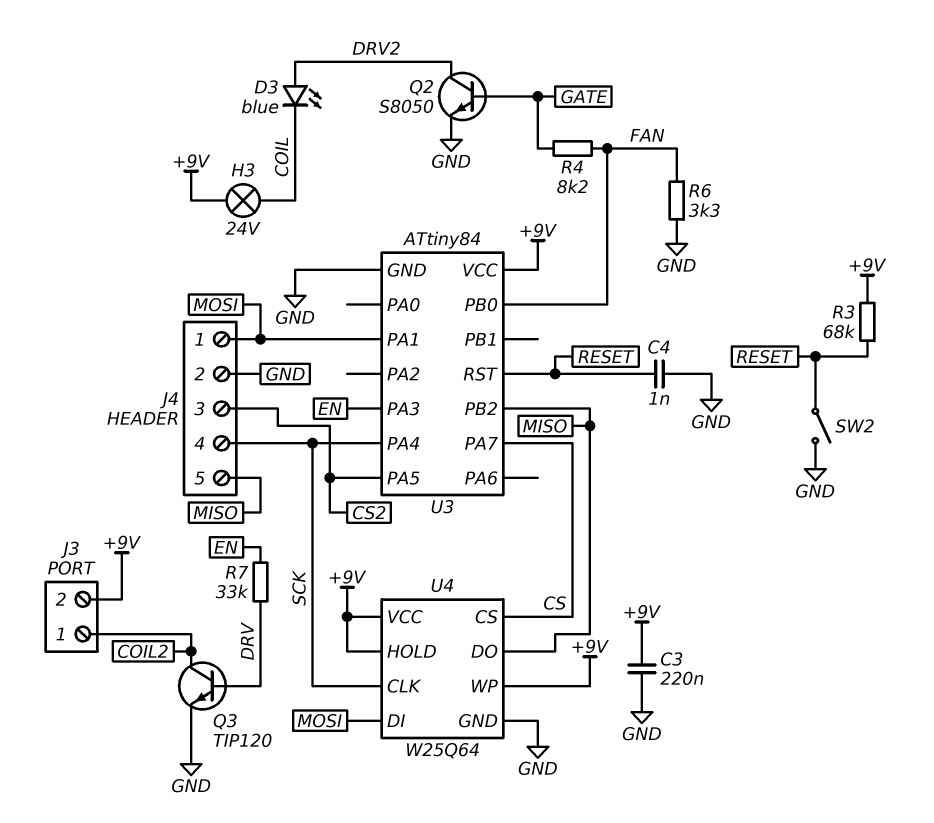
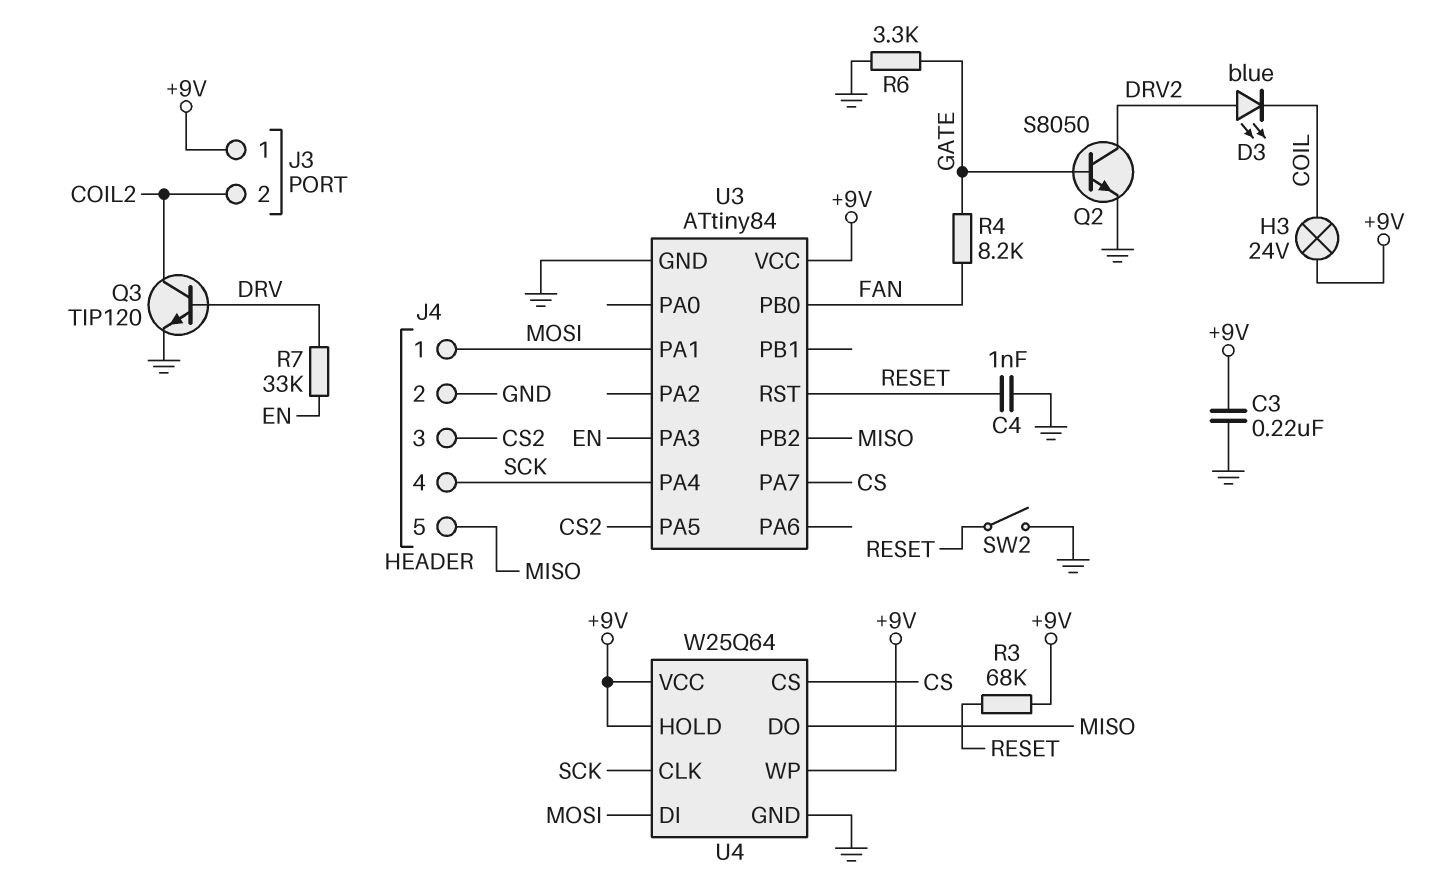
J3 pin 1: COIL2 -> +9V
J3 pin 2: +9V -> COIL2
R6: 3.3k (FAN, GND) -> 3.3k (GATE, GND)

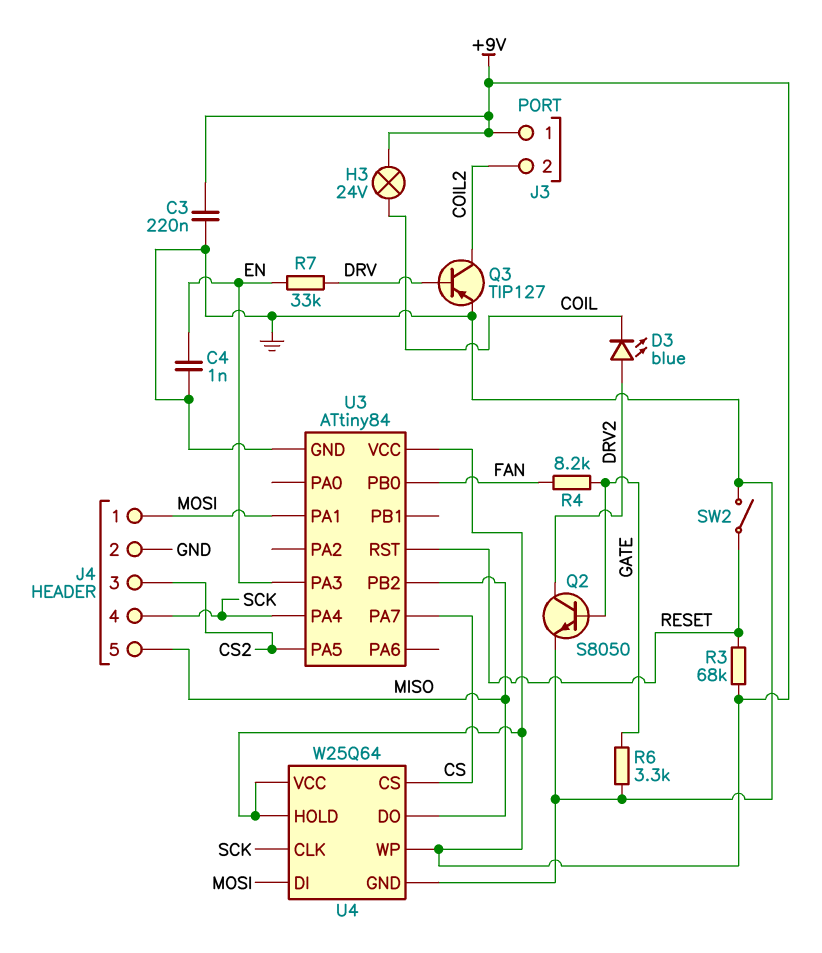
C4: 1nF (GND, RESET) -> 1nF (EN, GND)
Q3: NPN TIP120 (B DRV, C COIL2, E GND) -> PNP TIP127 (B DRV, C COIL2, E GND)

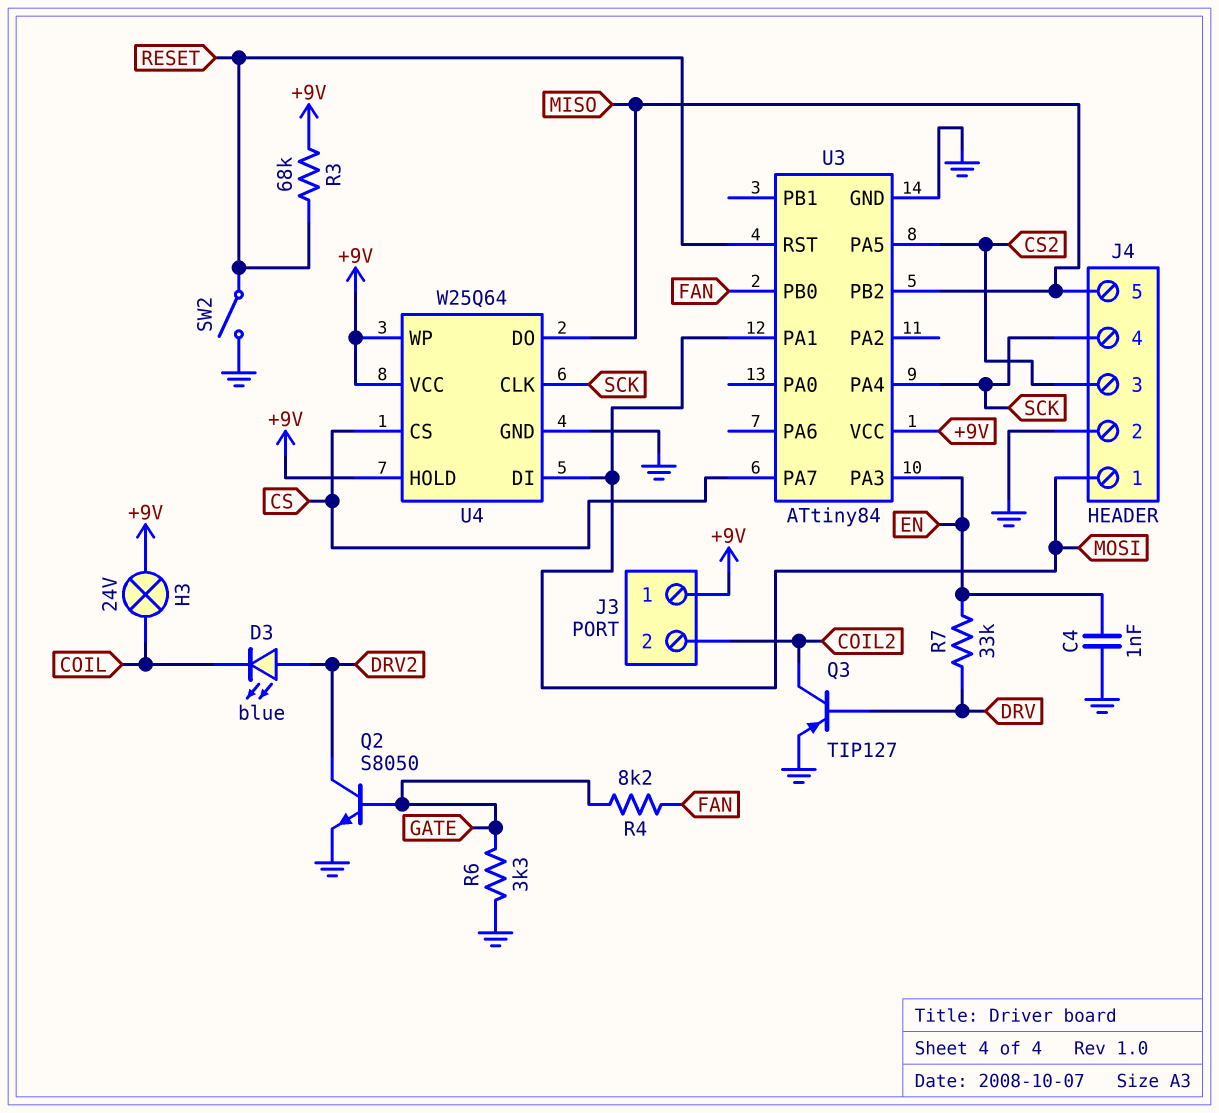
C3: 220nF (+9V, GND) -> none

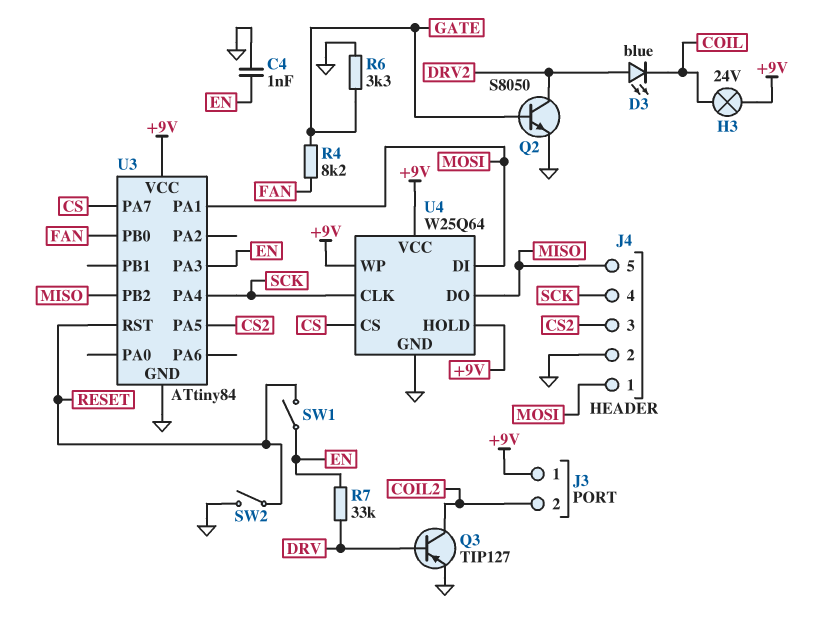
R3: 68k (+9V, RESET) -> none
SW1: none -> switch (EN, RESET)

